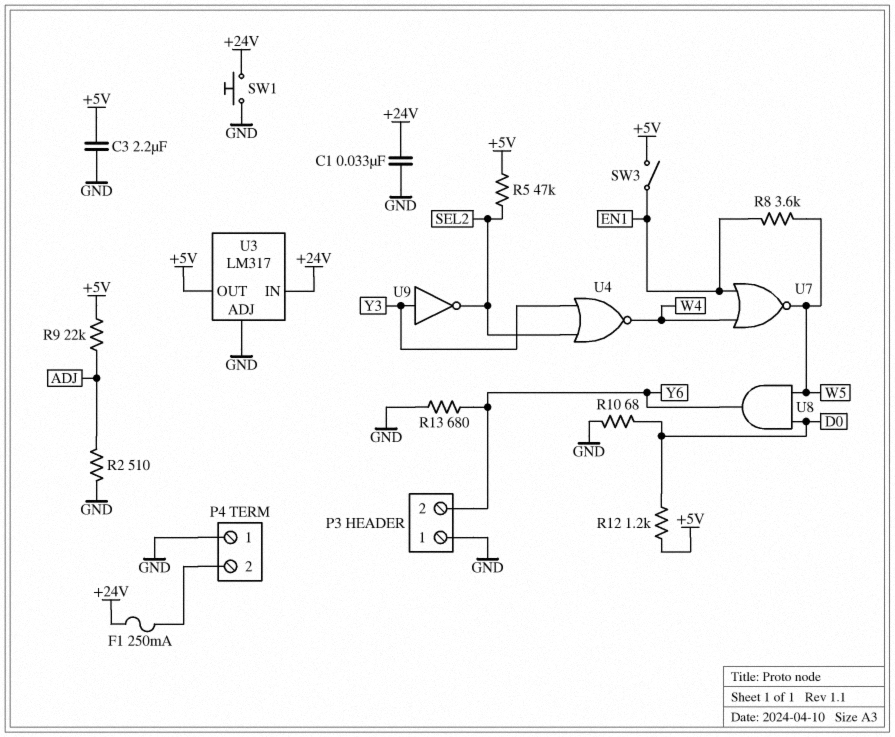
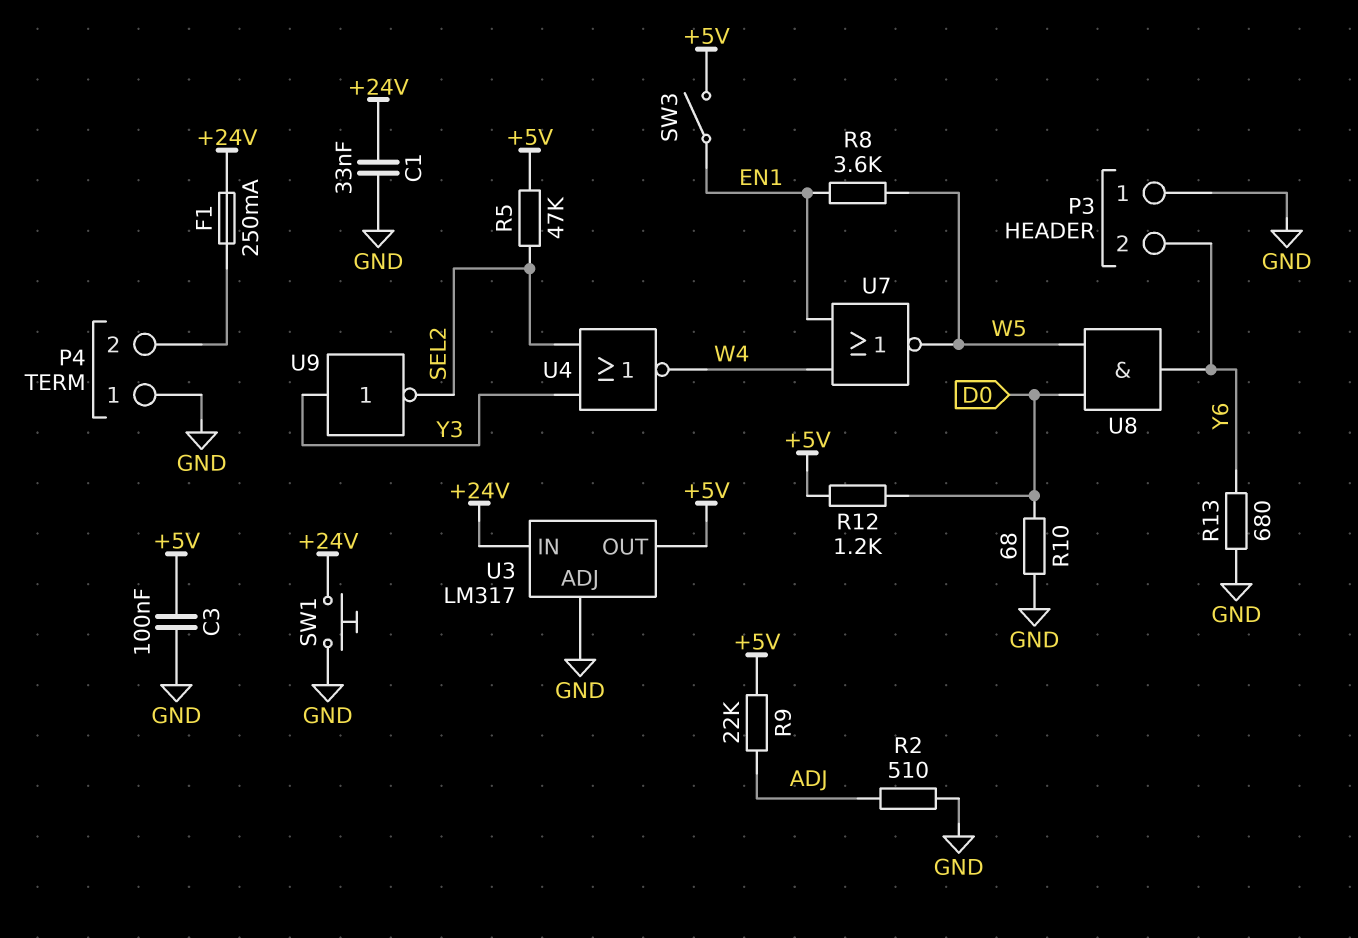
C3: 2.2uF (+5V, GND) -> 100nF (+5V, GND)

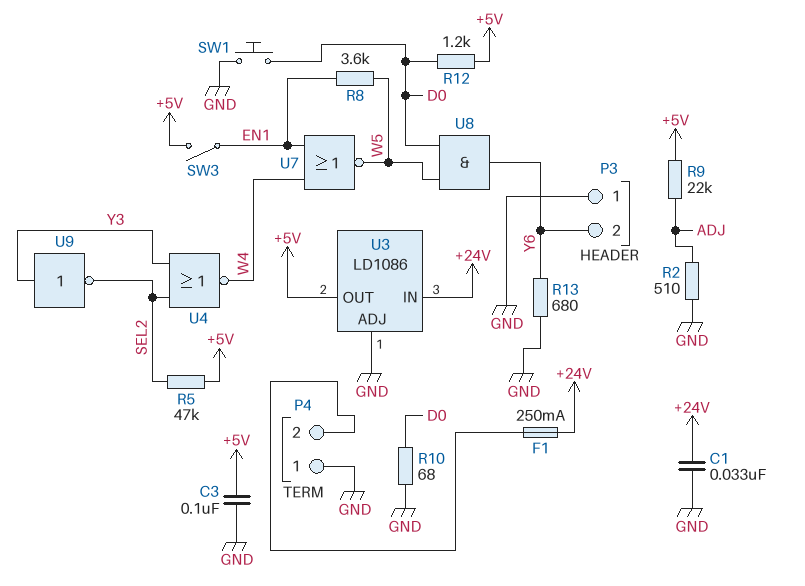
SW1: button (+24V, GND) -> button (D0, GND)
U3: LM317 -> LD1086

